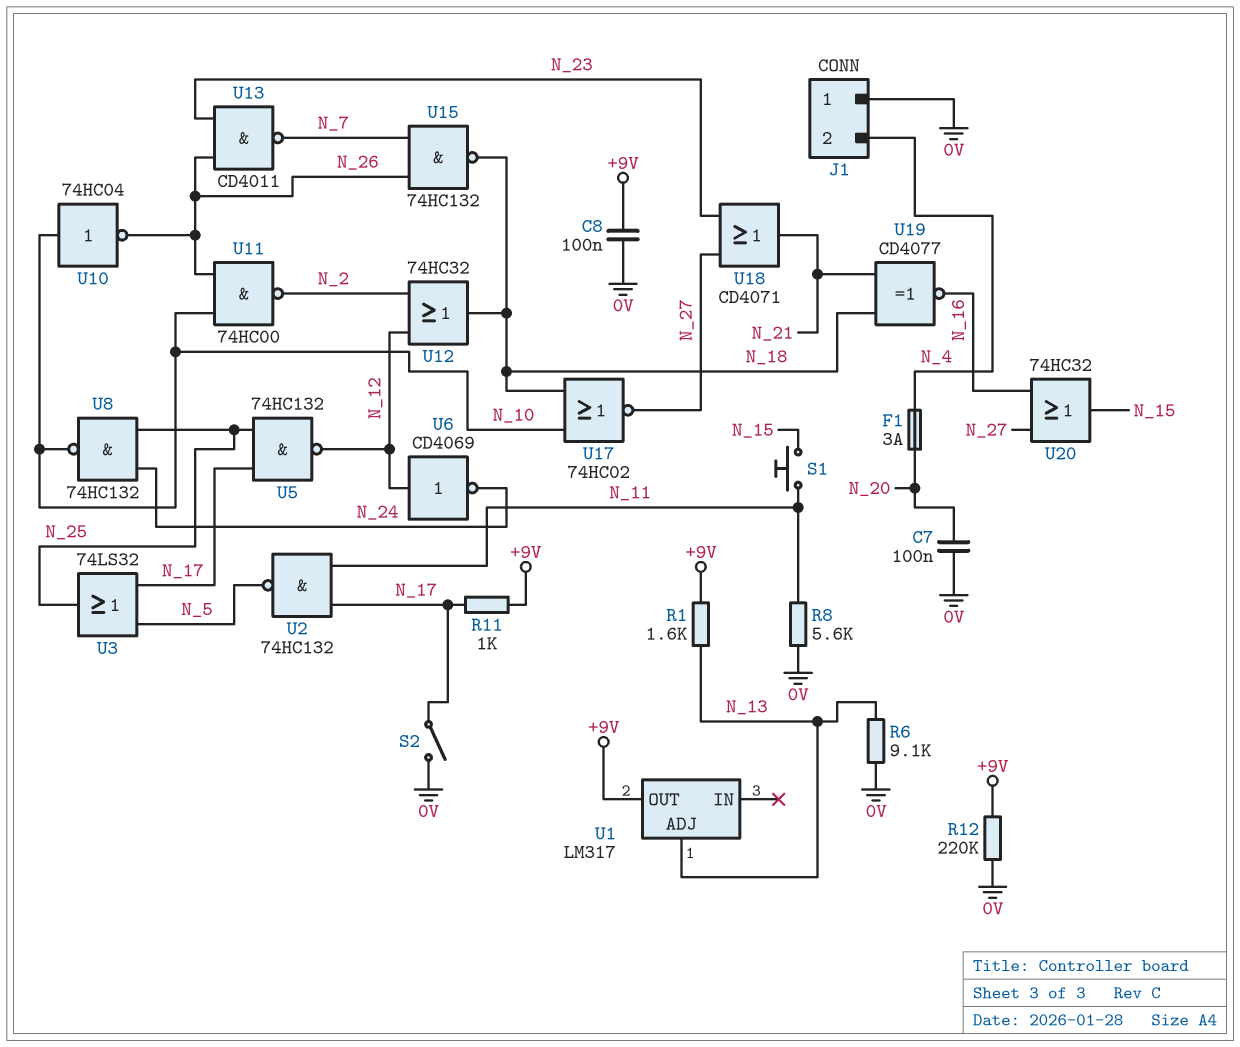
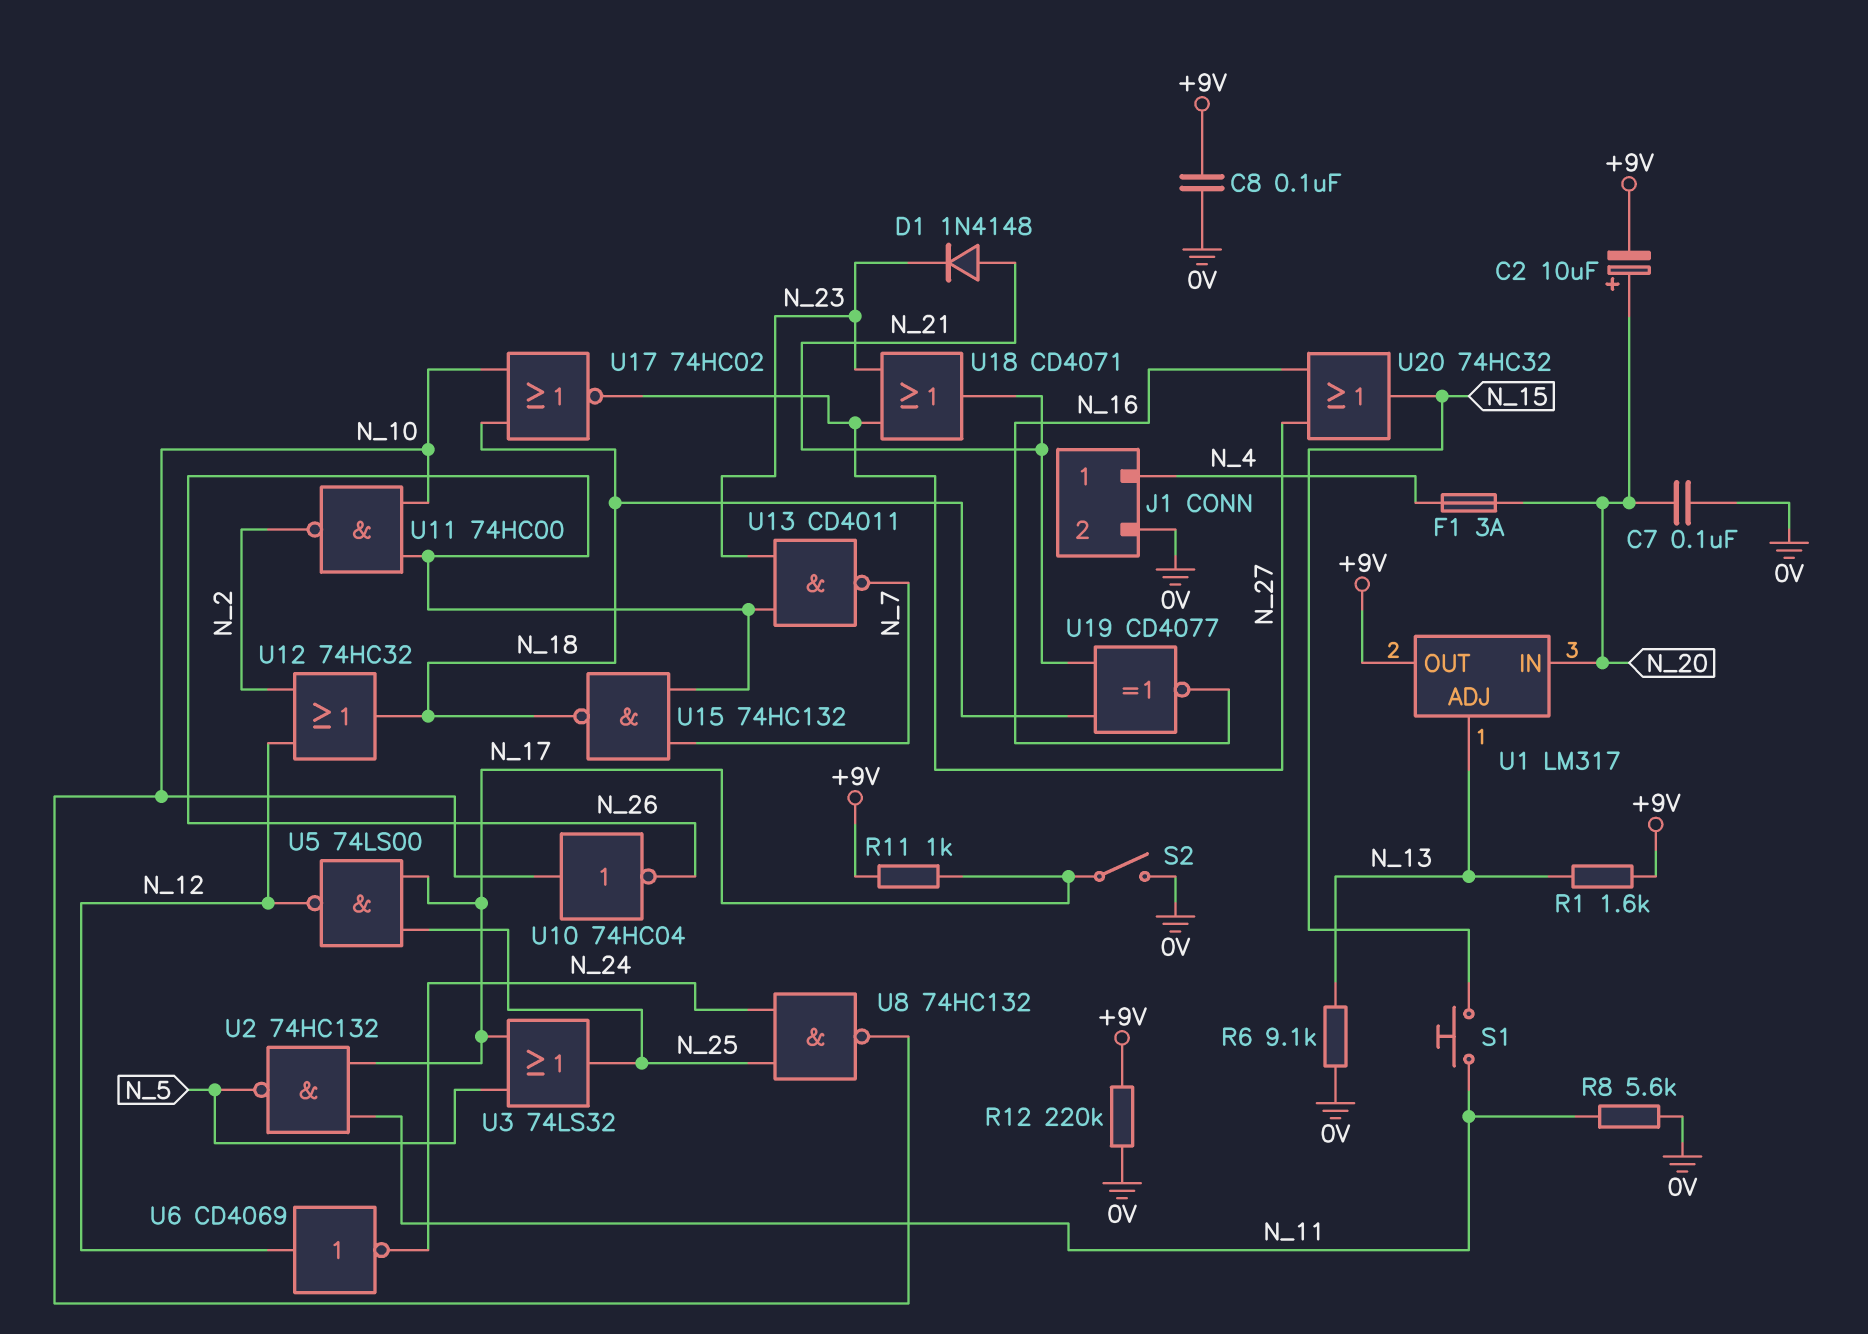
C2: none -> 10uF (plus N_20, minus +9V)
D1: none -> diode 1N4148 (A N_21, K N_23)
J1 pin 1: 0V -> N_4
J1 pin 2: N_4 -> 0V
U1 pin IN: none -> N_20
U5: NAND 74HC132 (in N_17, in N_25, out N_12) -> NAND 74LS00 (in N_17, in N_25, out N_12)

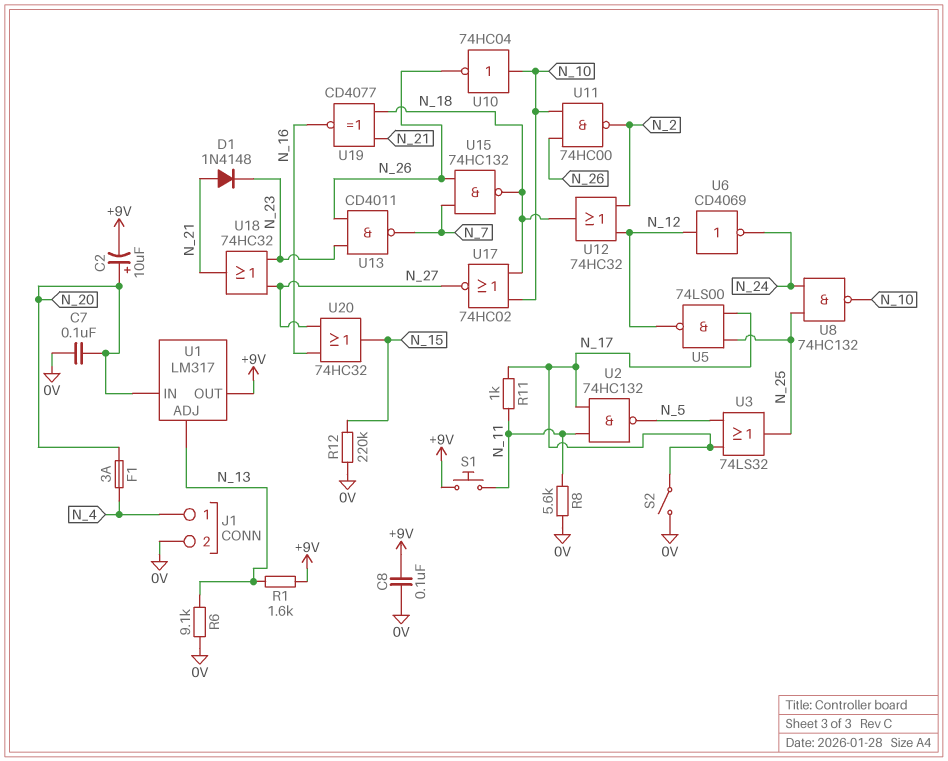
R11: 1k (+9V, N_17) -> 1k (N_11, N_17)
R12: 220k (+9V, 0V) -> 220k (0V, N_15)
S1: button (N_11, N_15) -> button (+9V, N_11)
U18: OR CD4071 (in N_23, in N_27, out N_21) -> OR 74HC32 (in N_23, in N_27, out N_21)

